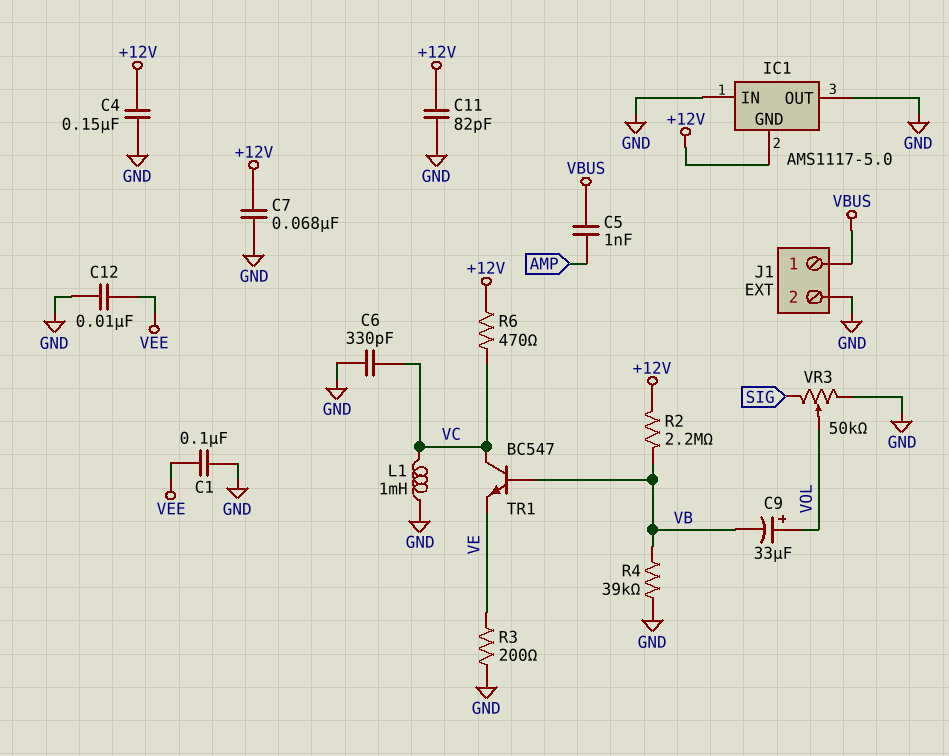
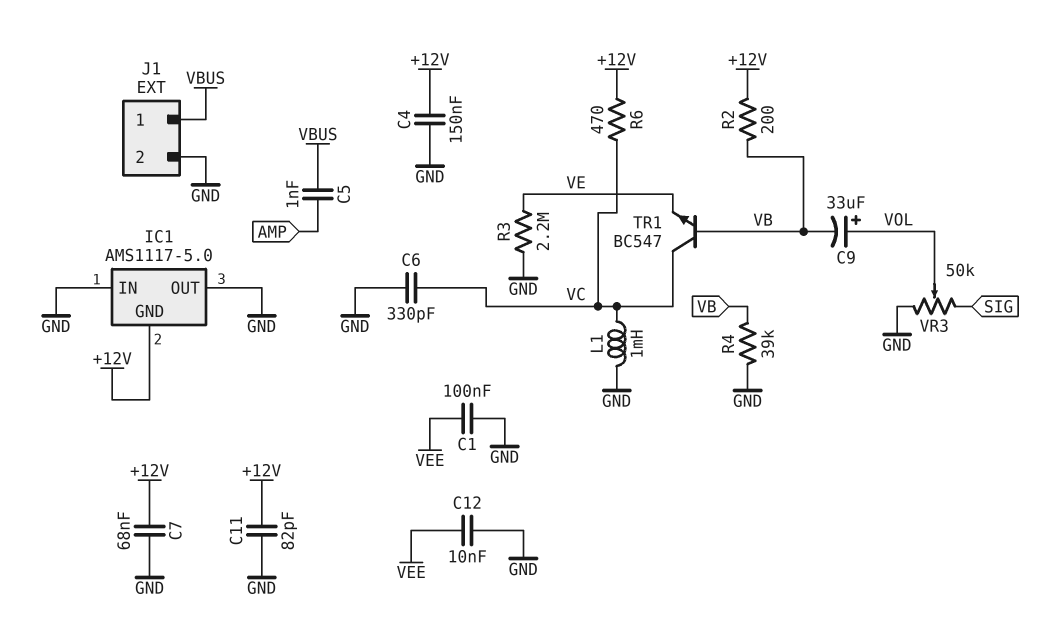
R2: 2.2M (+12V, VB) -> 200 (+12V, VB)
R3: 200 (GND, VE) -> 2.2M (GND, VE)

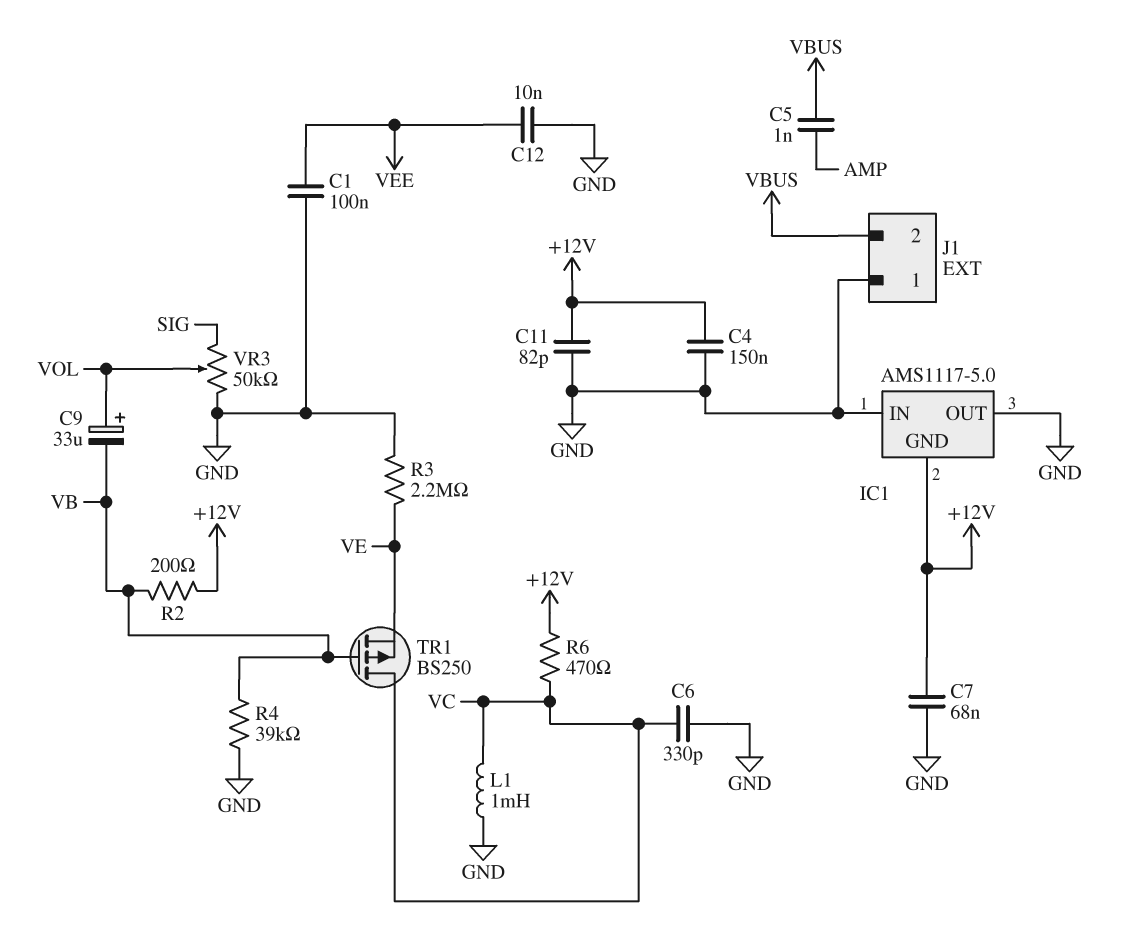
J1 pin 1: VBUS -> GND
J1 pin 2: GND -> VBUS
TR1: NPN BC547 (B VB, C VC, E VE) -> PMOS BS250 (G VB, D VC, S VE)

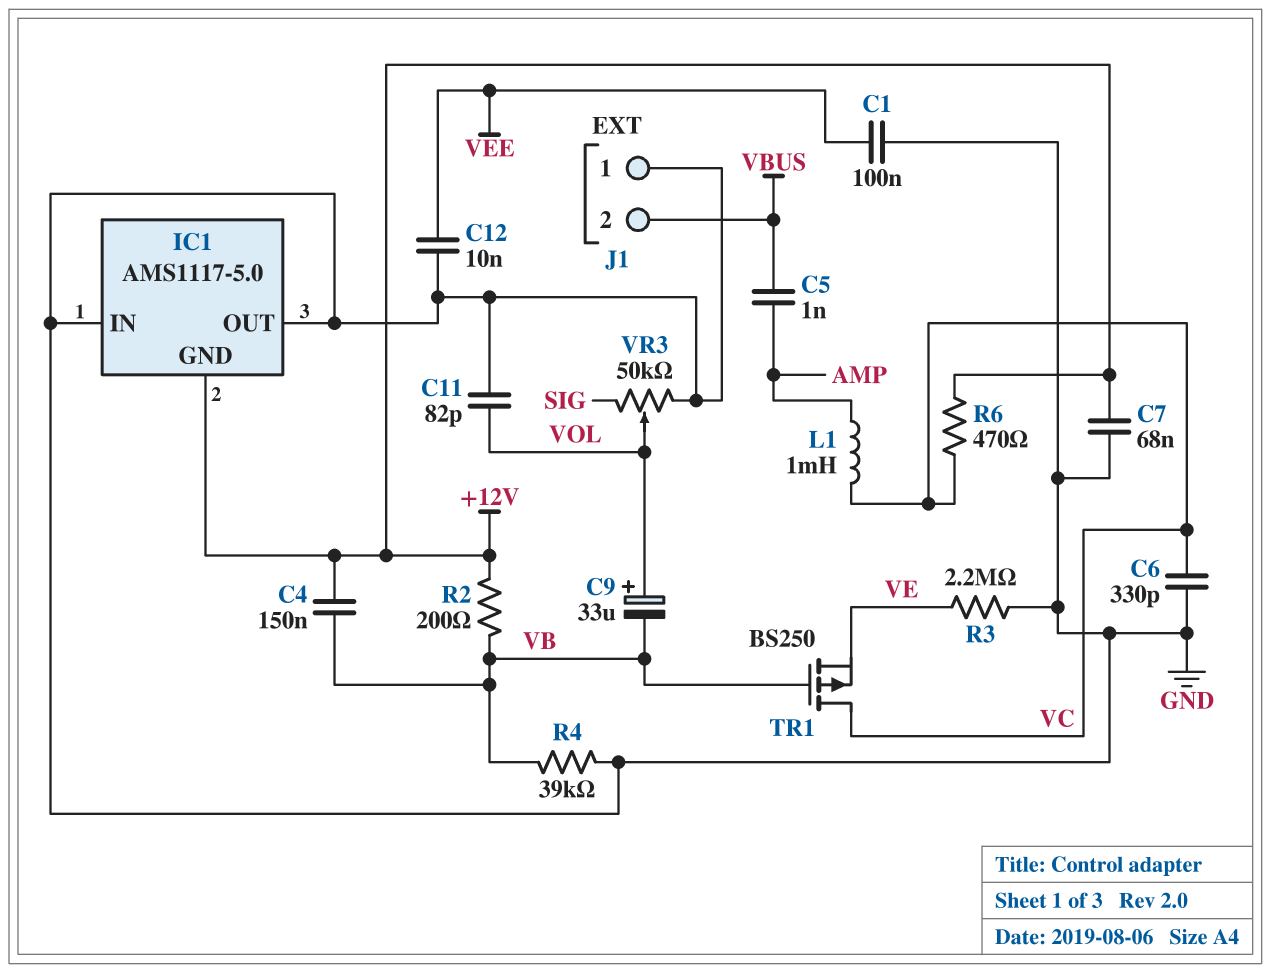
C4: 150nF (+12V, GND) -> 150nF (+12V, VB)
C11: 82pF (+12V, GND) -> 82pF (GND, VOL)
L1: 1mH (GND, VC) -> 1mH (AMP, VC)

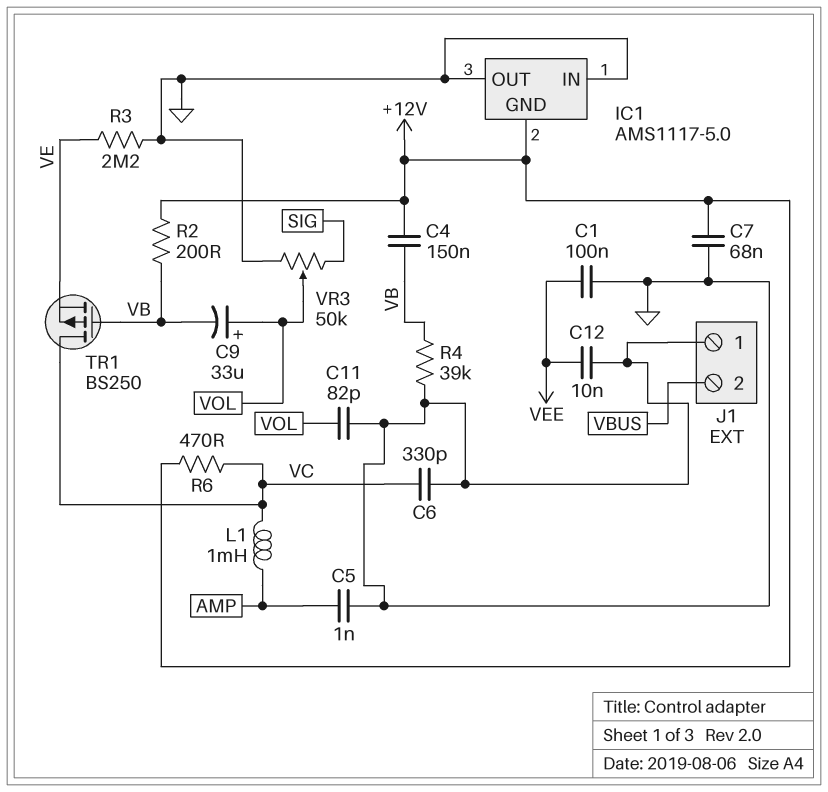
C5: 1nF (AMP, VBUS) -> 1nF (AMP, GND)

